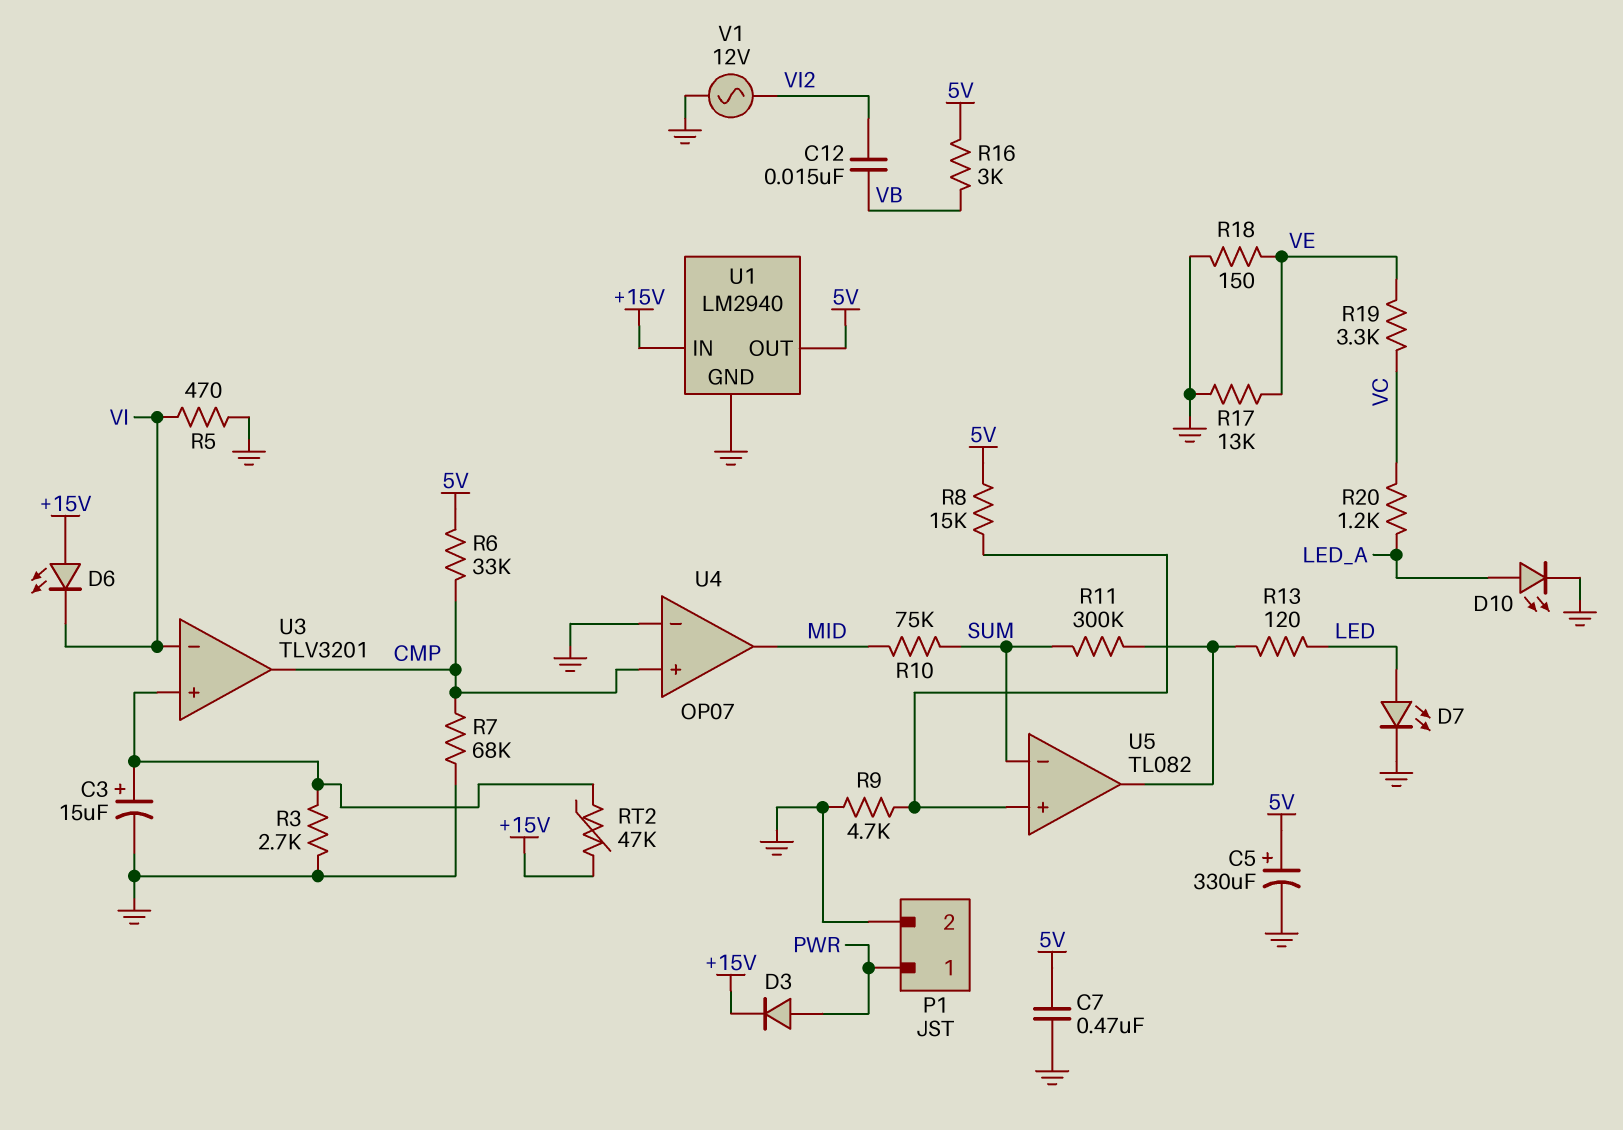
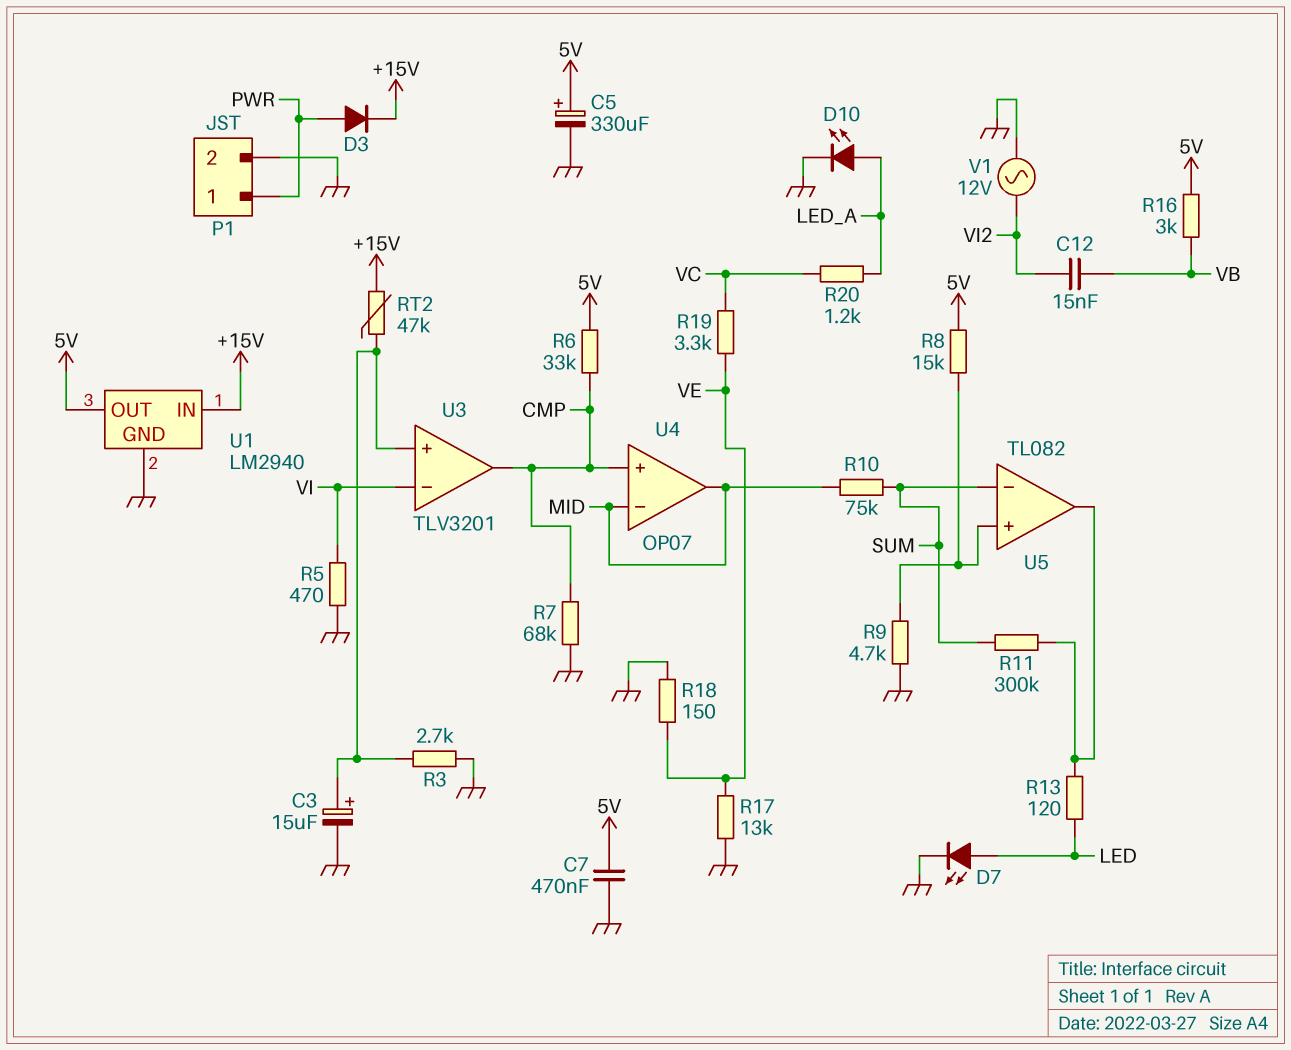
D6: LED (A +15V, K VI) -> none
U4 pin in-: GND -> MID

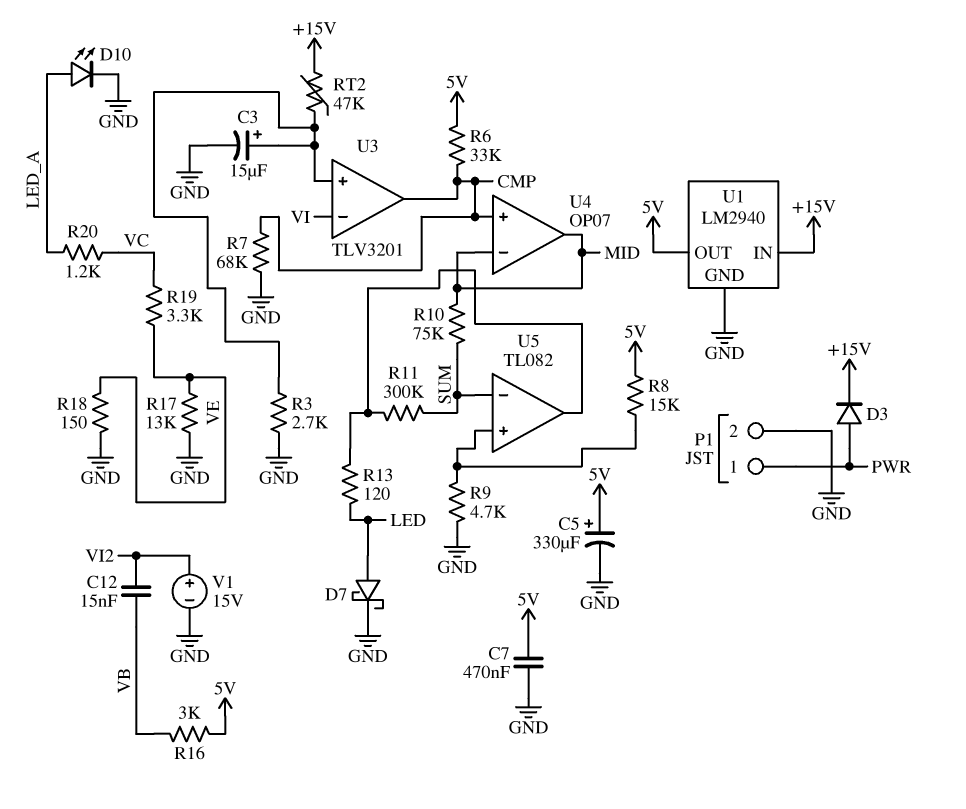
D7: LED (A LED, K GND) -> schottky (A LED, K GND)
R5: 470 (GND, VI) -> none
V1: AC 12V (GND, VI2) -> 15V (plus VI2, minus GND)

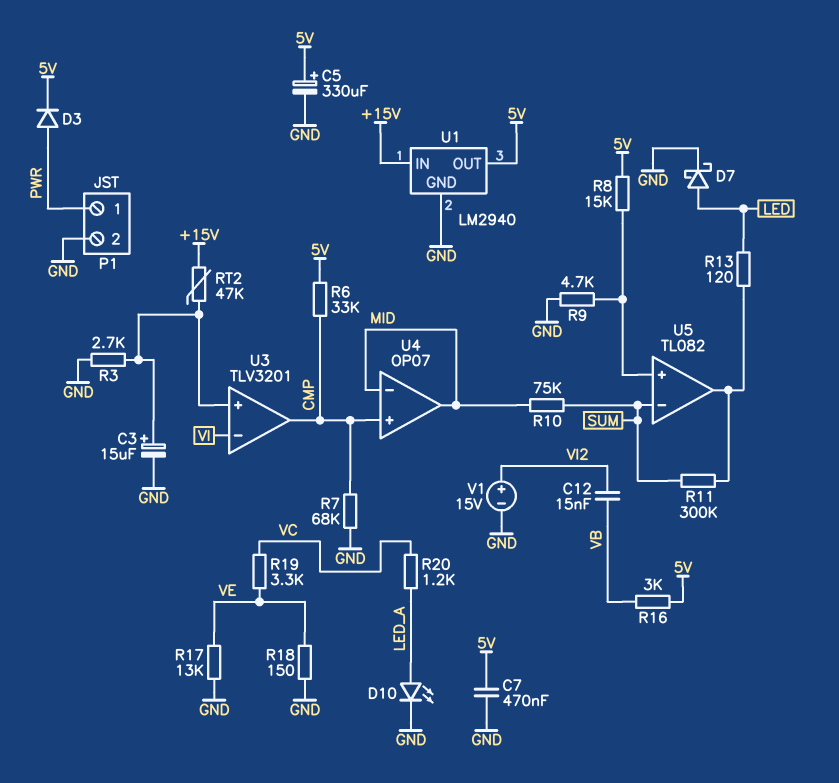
D3: diode (A PWR, K +15V) -> diode (A PWR, K 5V)

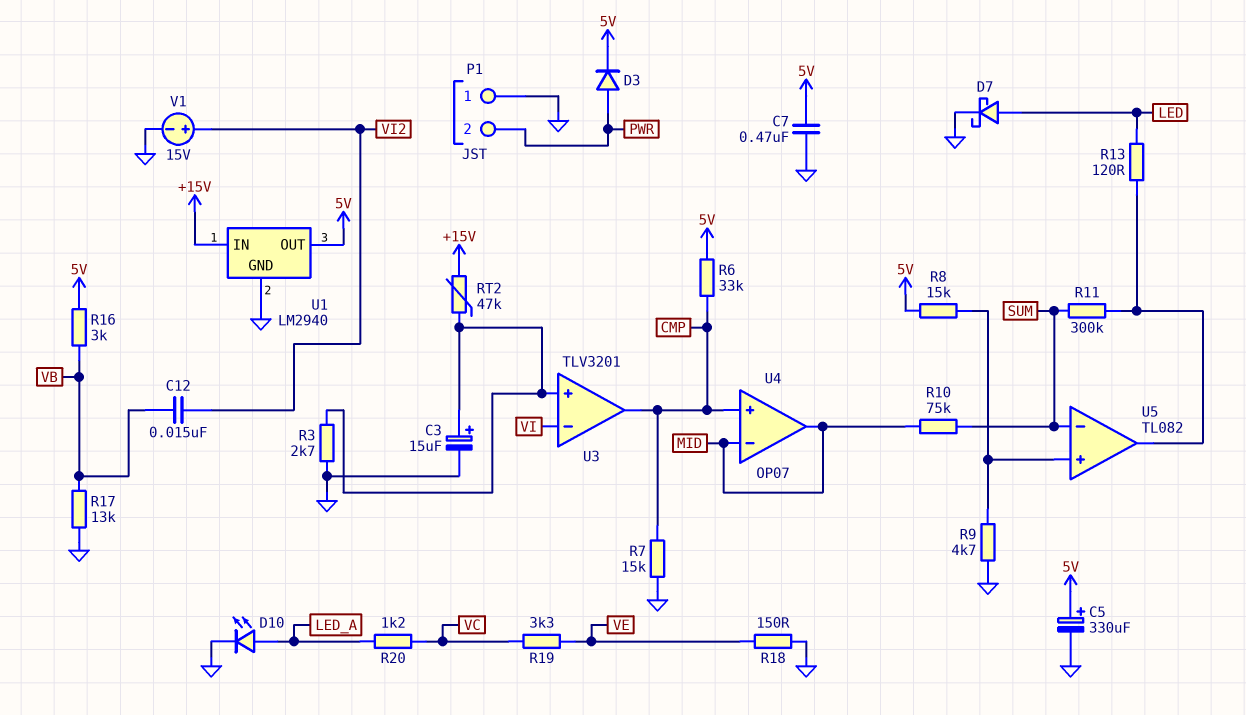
P1 pin 1: PWR -> GND
P1 pin 2: GND -> PWR
R7: 68k (CMP, GND) -> 15k (CMP, GND)
R17: 13k (GND, VE) -> 13k (GND, VB)

